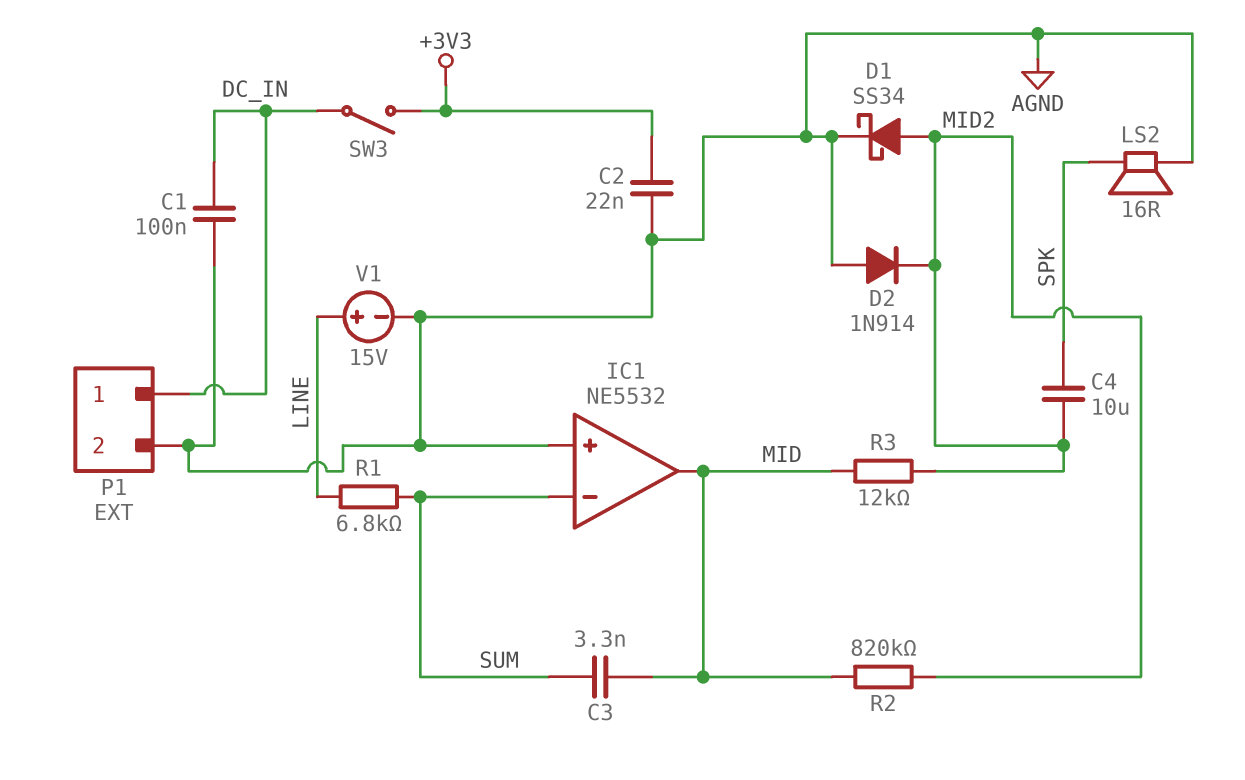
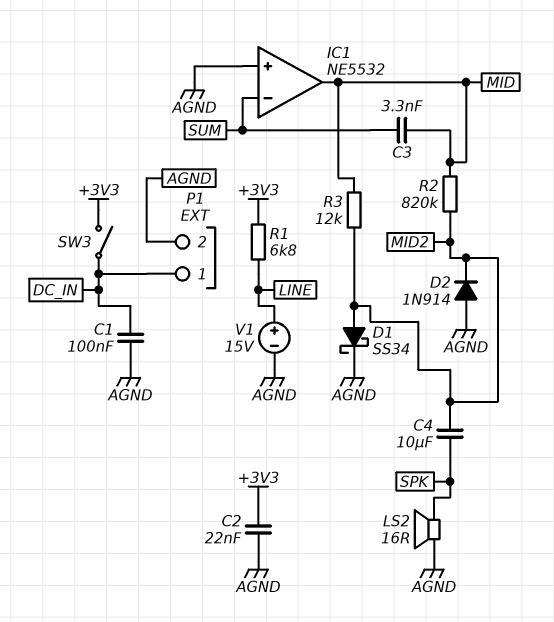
R1: 6.8k (LINE, SUM) -> 6.8k (+3V3, LINE)

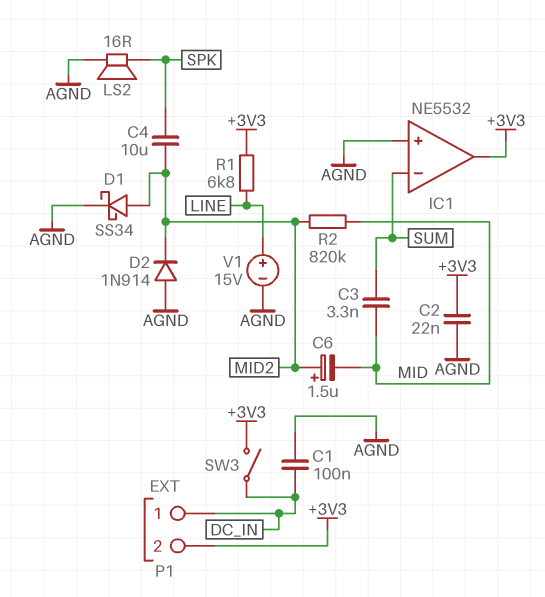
C6: none -> 1.5uF (plus MID2, minus MID)
IC1 pin out: MID -> +3V3
P1 pin 2: AGND -> +3V3
R3: 12k (MID, MID2) -> none

